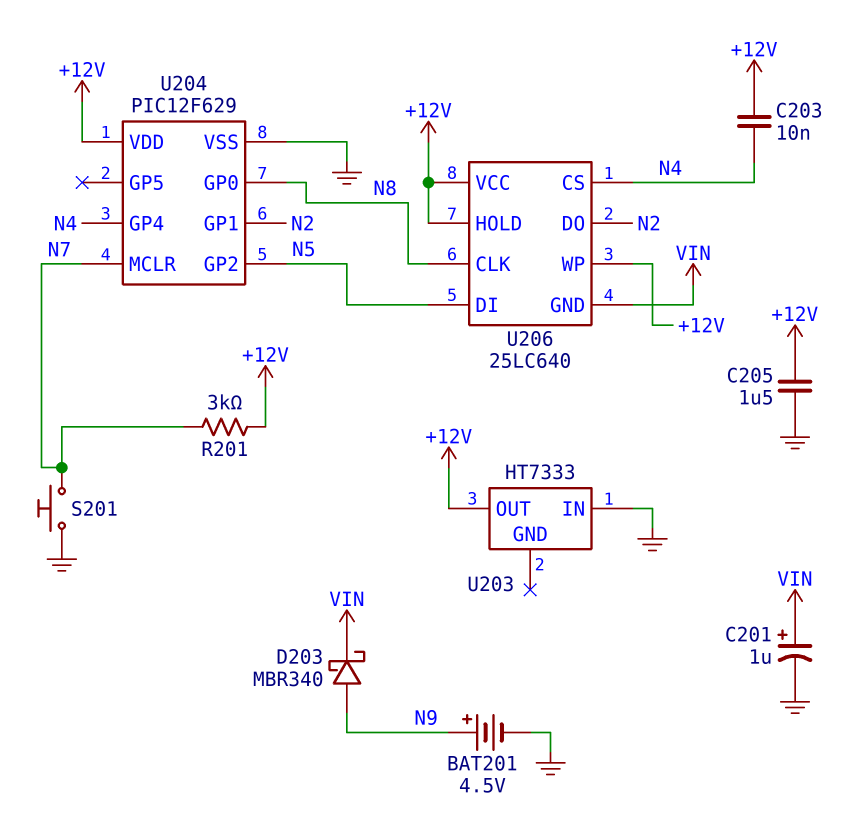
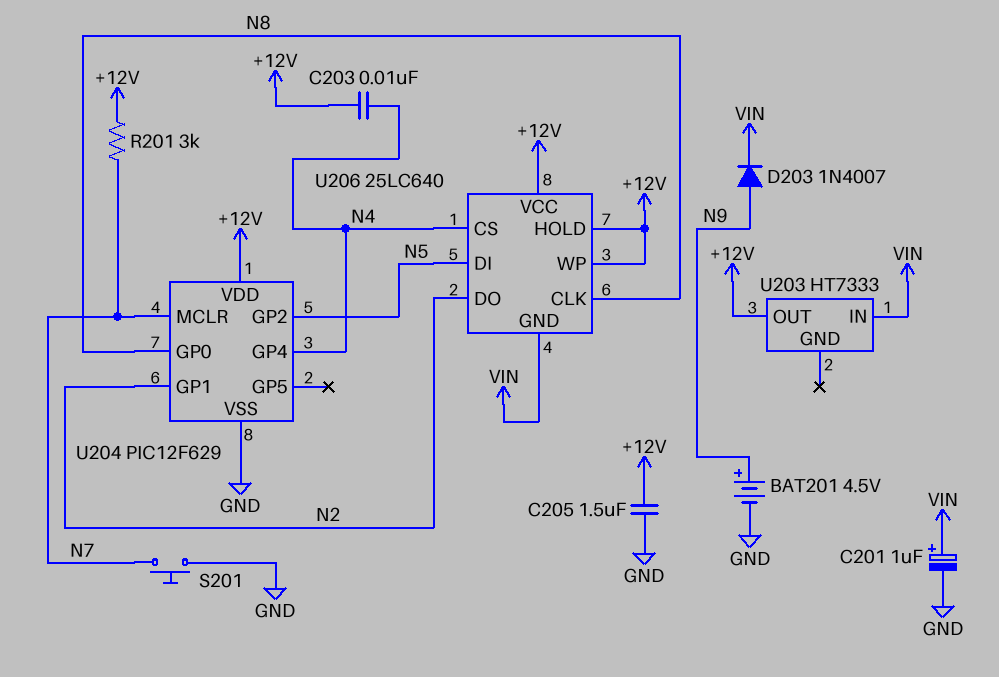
D203: schottky MBR340 (A N9, K VIN) -> diode 1N4007 (A N9, K VIN)
U203 pin IN: GND -> VIN

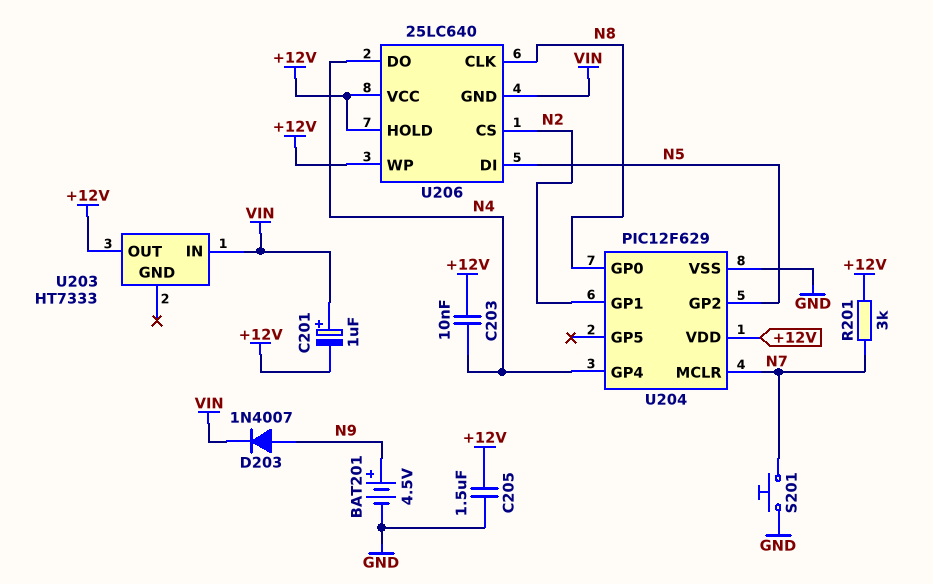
C201: 1uF (plus VIN, minus GND) -> 1uF (plus VIN, minus +12V)
U206 pin CS: N4 -> N2
U206 pin DO: N2 -> N4

